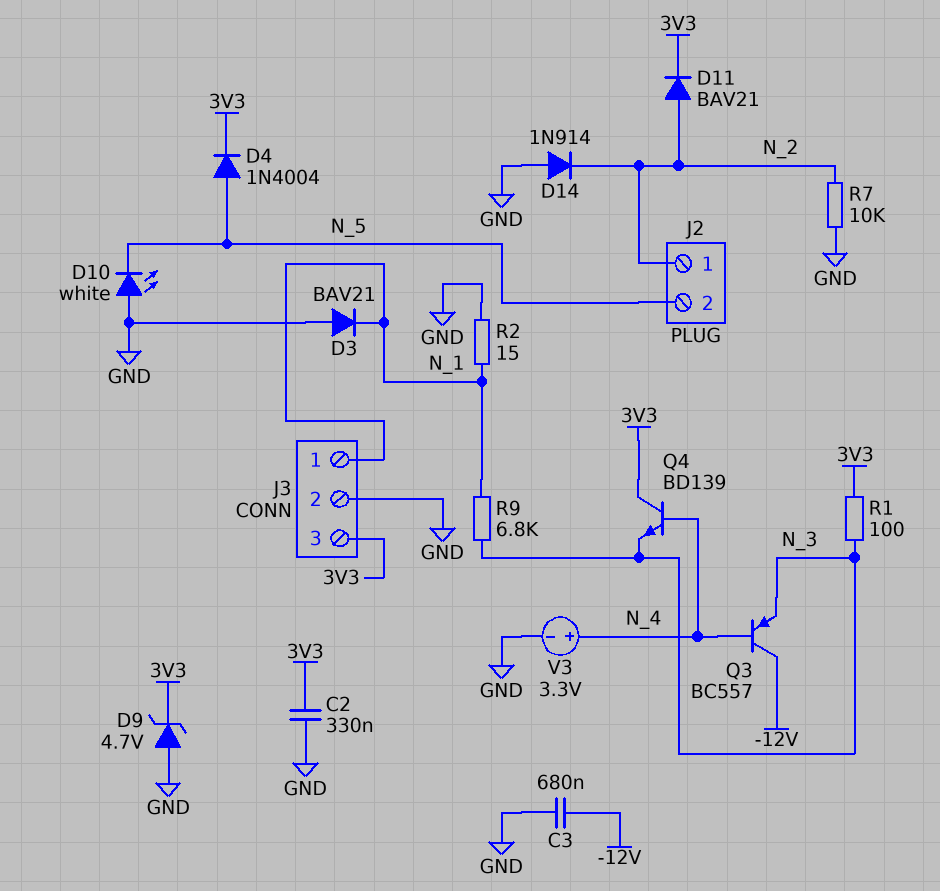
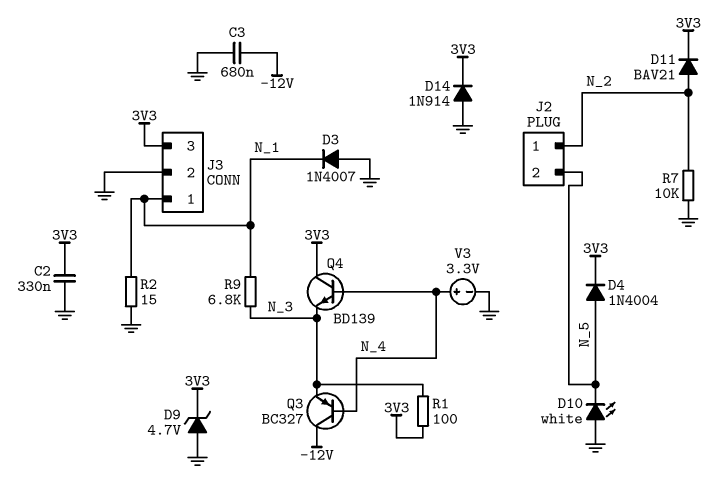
D3: diode BAV21 (A GND, K N_1) -> diode 1N4007 (A GND, K N_1)
D14: diode 1N914 (A GND, K N_2) -> diode 1N914 (A GND, K 3V3)
Q3: PNP BC557 (B N_4, C -12V, E N_3) -> PNP BC327 (B N_4, C -12V, E N_3)

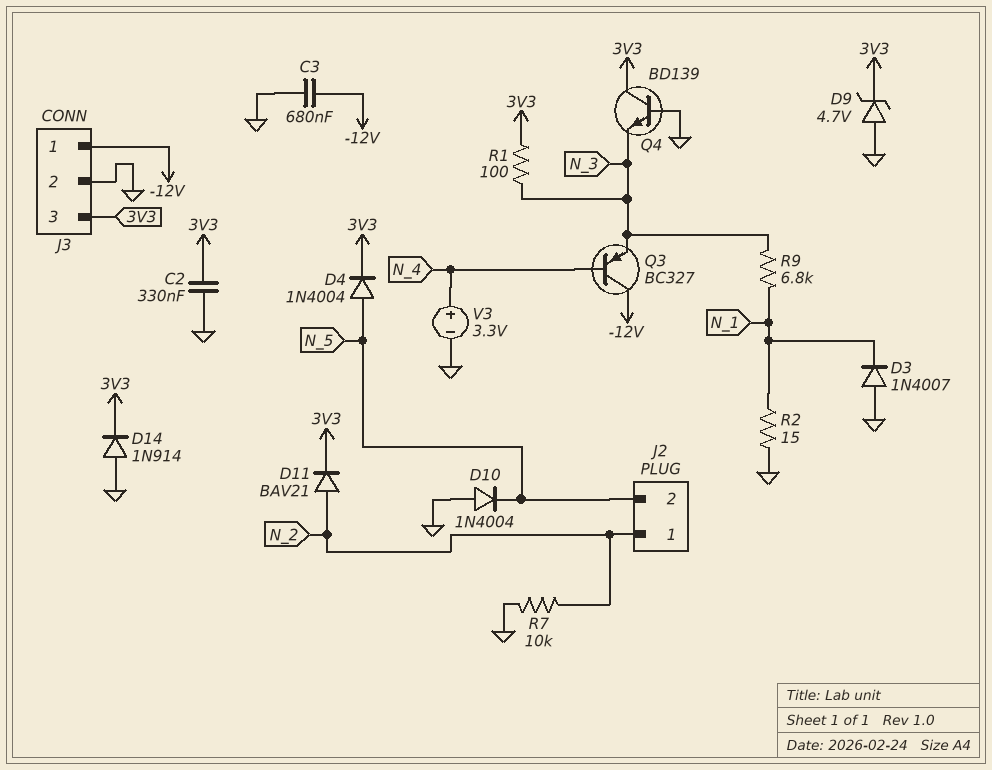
D10: LED white (A GND, K N_5) -> diode 1N4004 (A GND, K N_5)
J3 pin 1: N_1 -> -12V
Q4: NPN BD139 (B N_4, C 3V3, E N_3) -> NPN BD139 (B GND, C 3V3, E N_3)

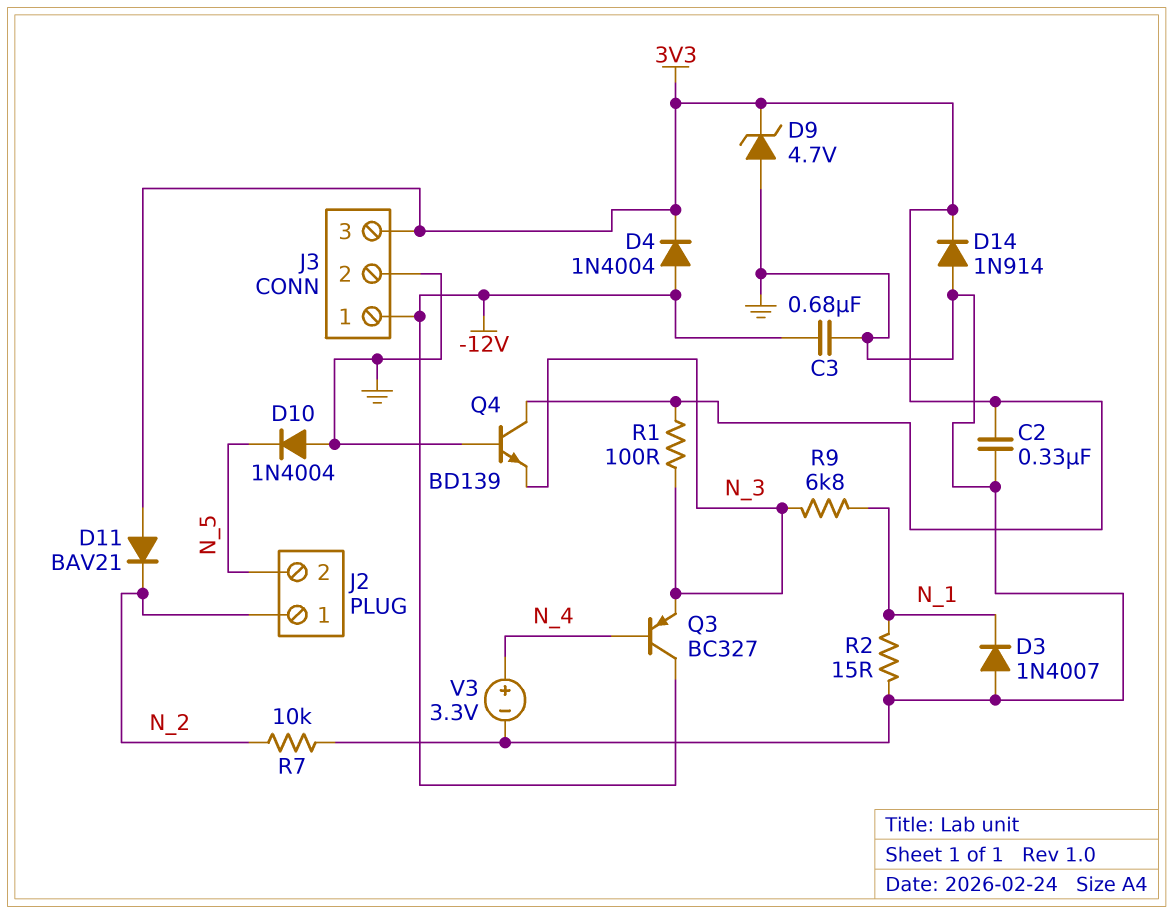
D4: diode 1N4004 (A N_5, K 3V3) -> diode 1N4004 (A -12V, K 3V3)
D11: diode BAV21 (A N_2, K 3V3) -> diode BAV21 (A 3V3, K N_2)

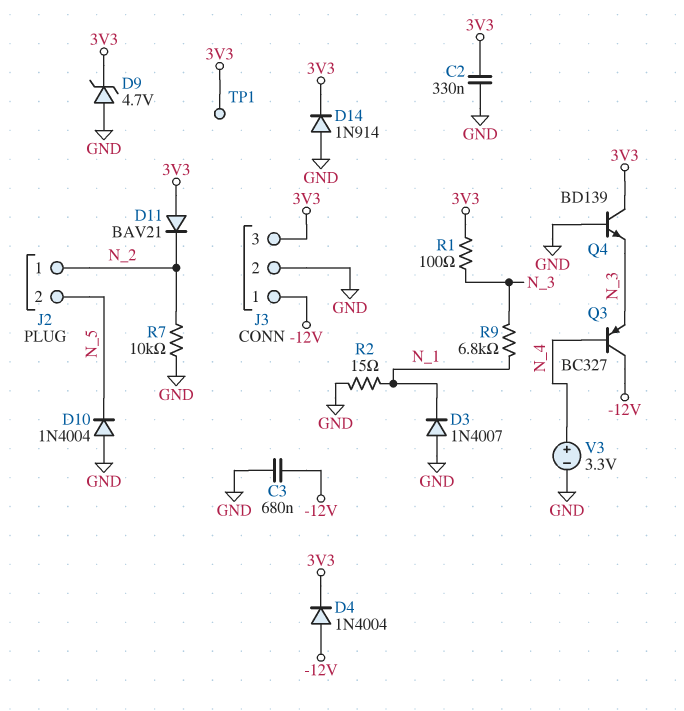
TP1: none -> test point (3V3)

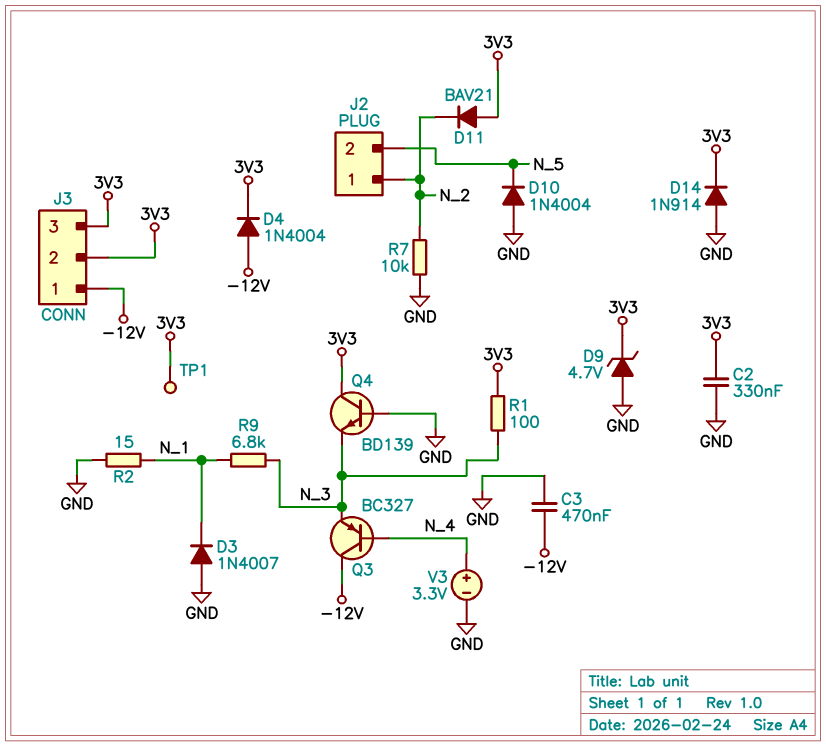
C3: 680nF (-12V, GND) -> 470nF (-12V, GND)
J3 pin 2: GND -> 3V3

